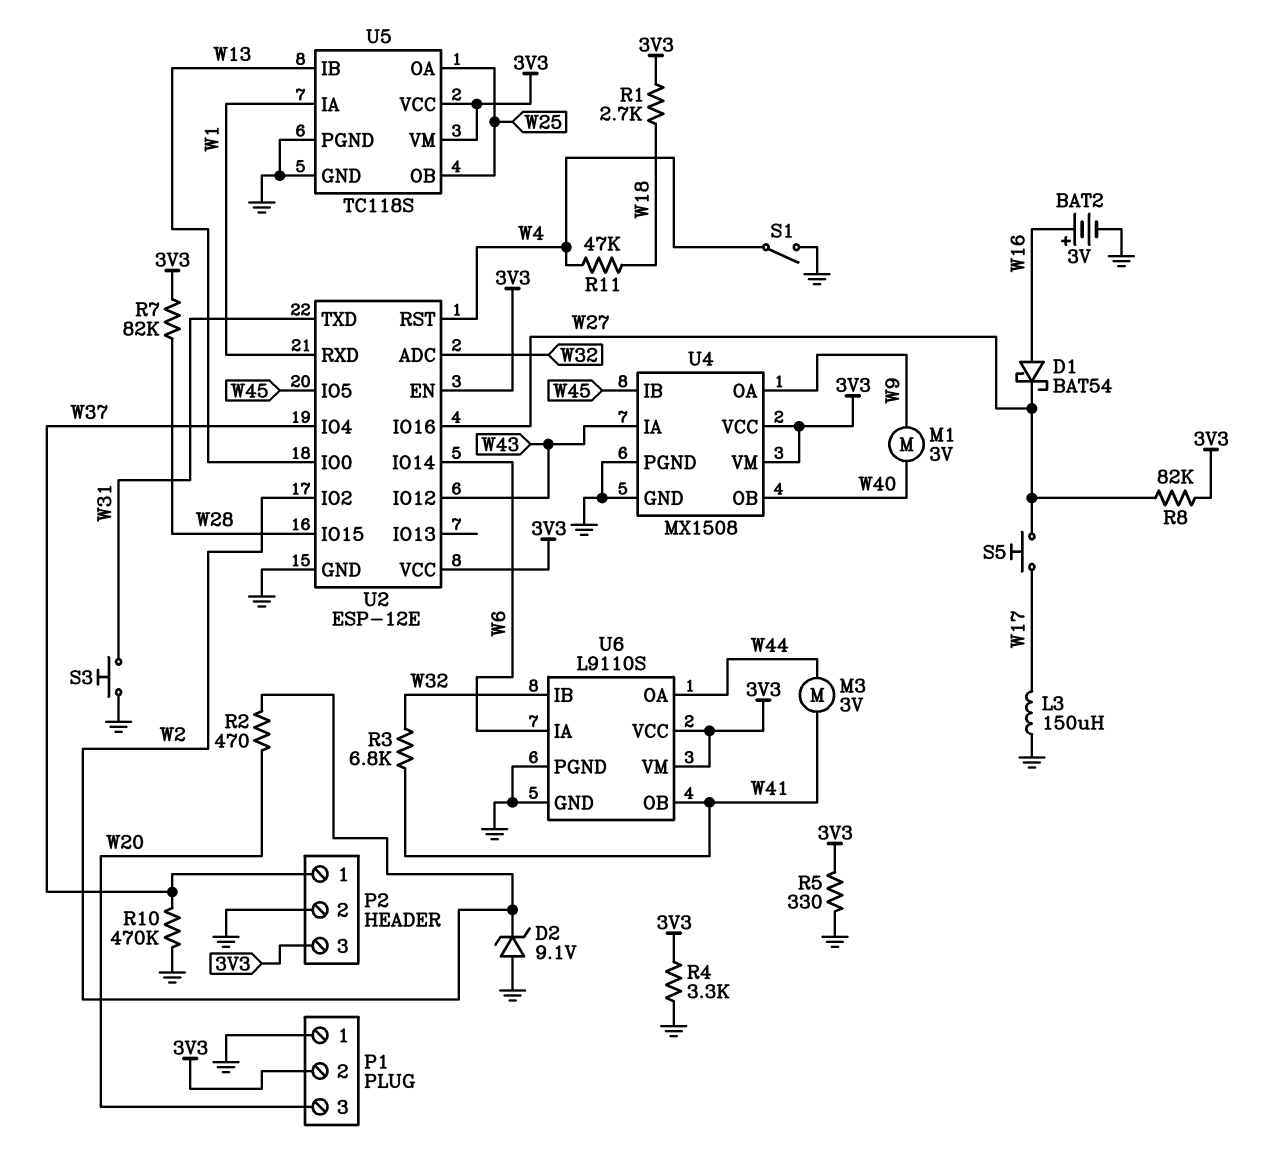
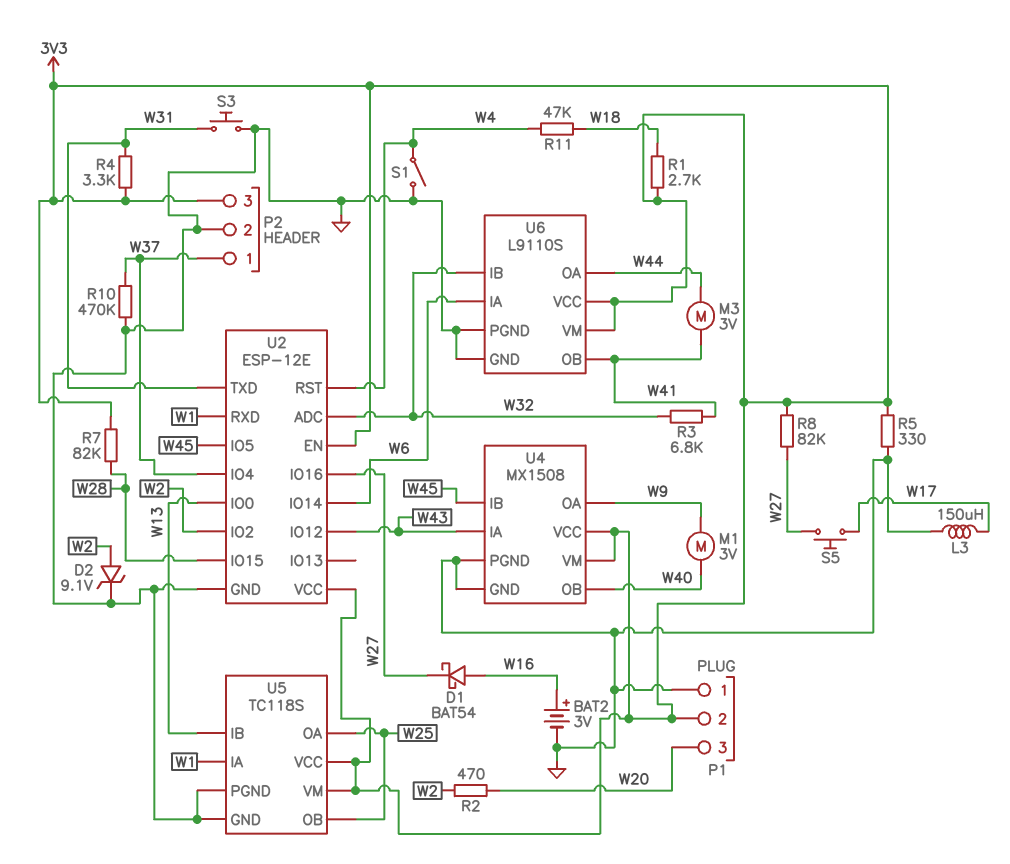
D2: zener 9.1V (A GND, K W2) -> zener 9.1V (A W2, K GND)
R4: 3.3k (3V3, GND) -> 3.3k (3V3, W31)

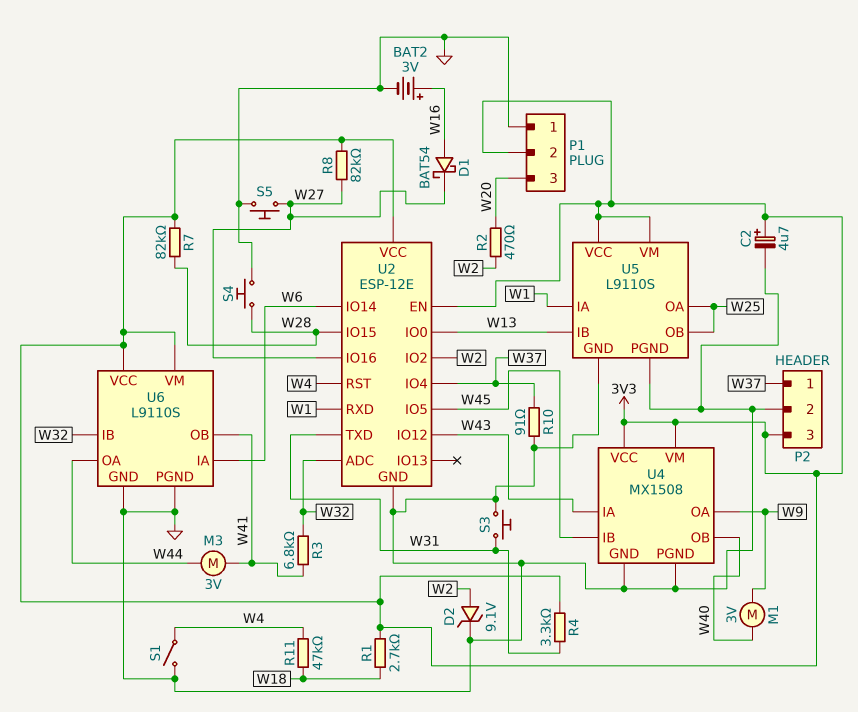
C2: none -> 4.7uF (plus 3V3, minus GND)
L3: 150uH (GND, W17) -> none
R5: 330 (3V3, GND) -> none
R10: 470k (GND, W37) -> 91 (GND, W37)
S4: none -> button (GND, W28)
S5: button (W17, W27) -> button (GND, W27)
U5: TC118S -> L9110S

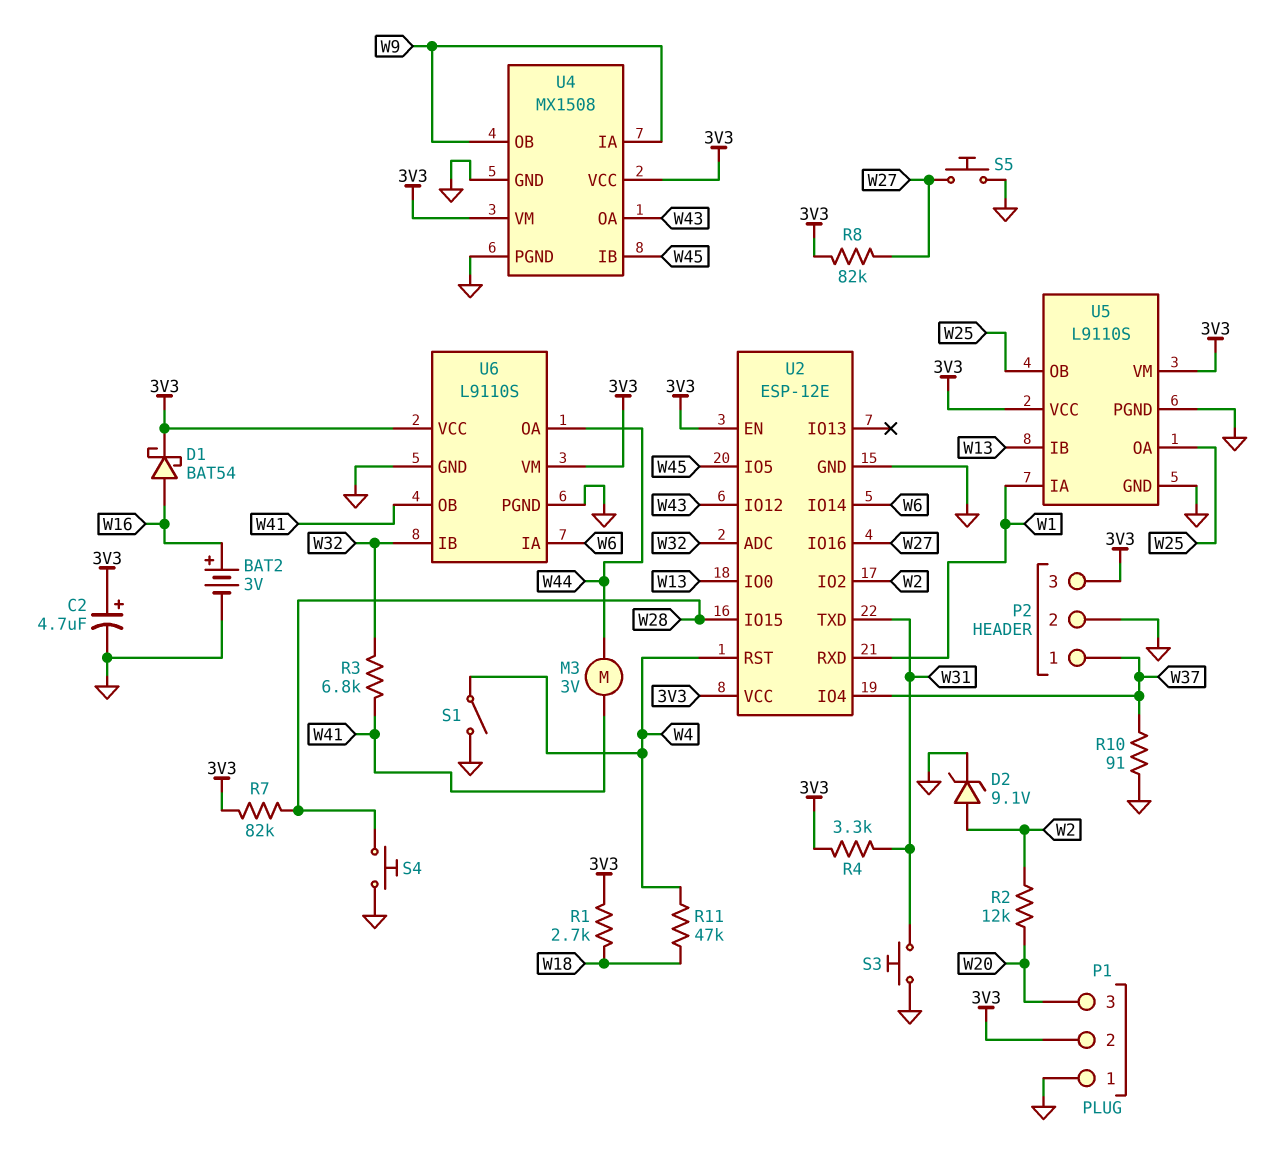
D1: schottky BAT54 (A W16, K W27) -> schottky BAT54 (A W16, K 3V3)
M1: motor 3V (W9, W40) -> none
R2: 470 (W2, W20) -> 12k (W2, W20)
U4 pin IA: W43 -> W9
U4 pin OA: W9 -> W43
U4 pin OB: W40 -> W9

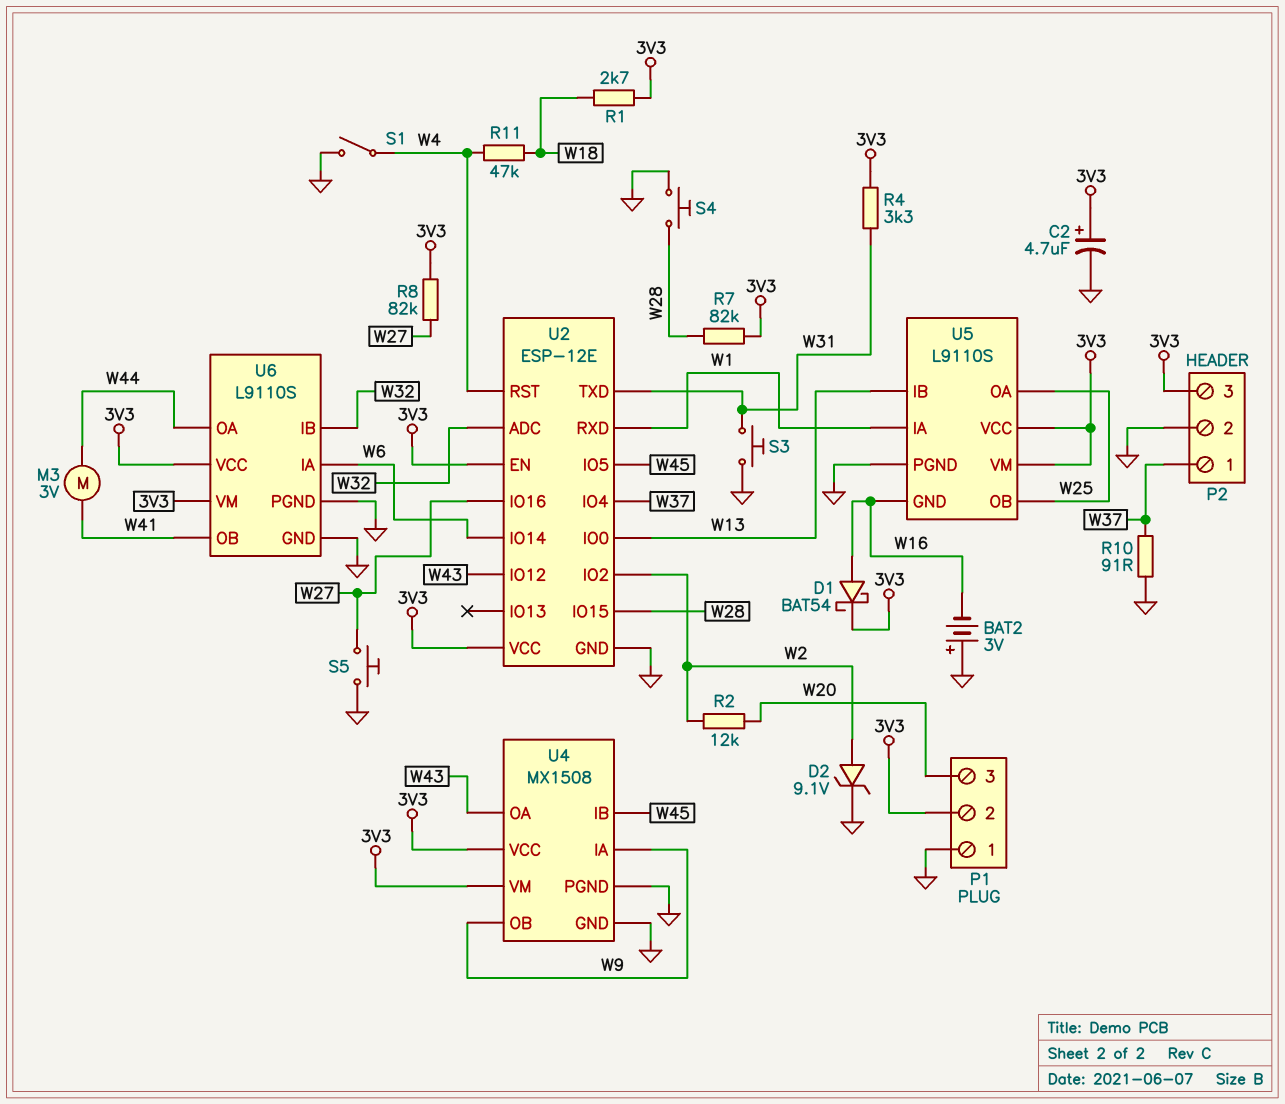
BAT2: 3V (plus W16, minus GND) -> 3V (plus GND, minus W16)
R3: 6.8k (W32, W41) -> none
U5 pin GND: GND -> W16

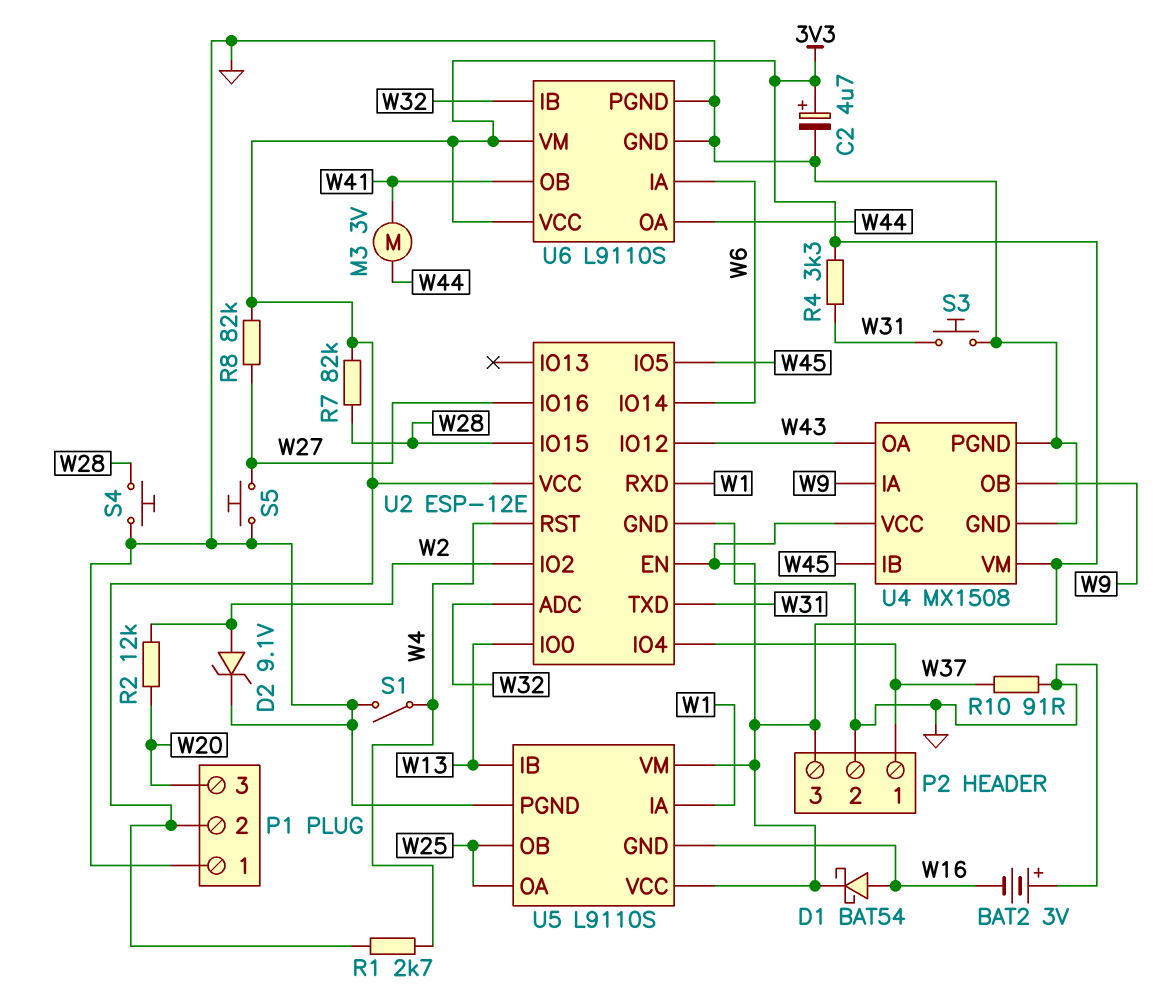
R1: 2.7k (3V3, W18) -> 2.7k (3V3, W4)
R11: 47k (W4, W18) -> none

